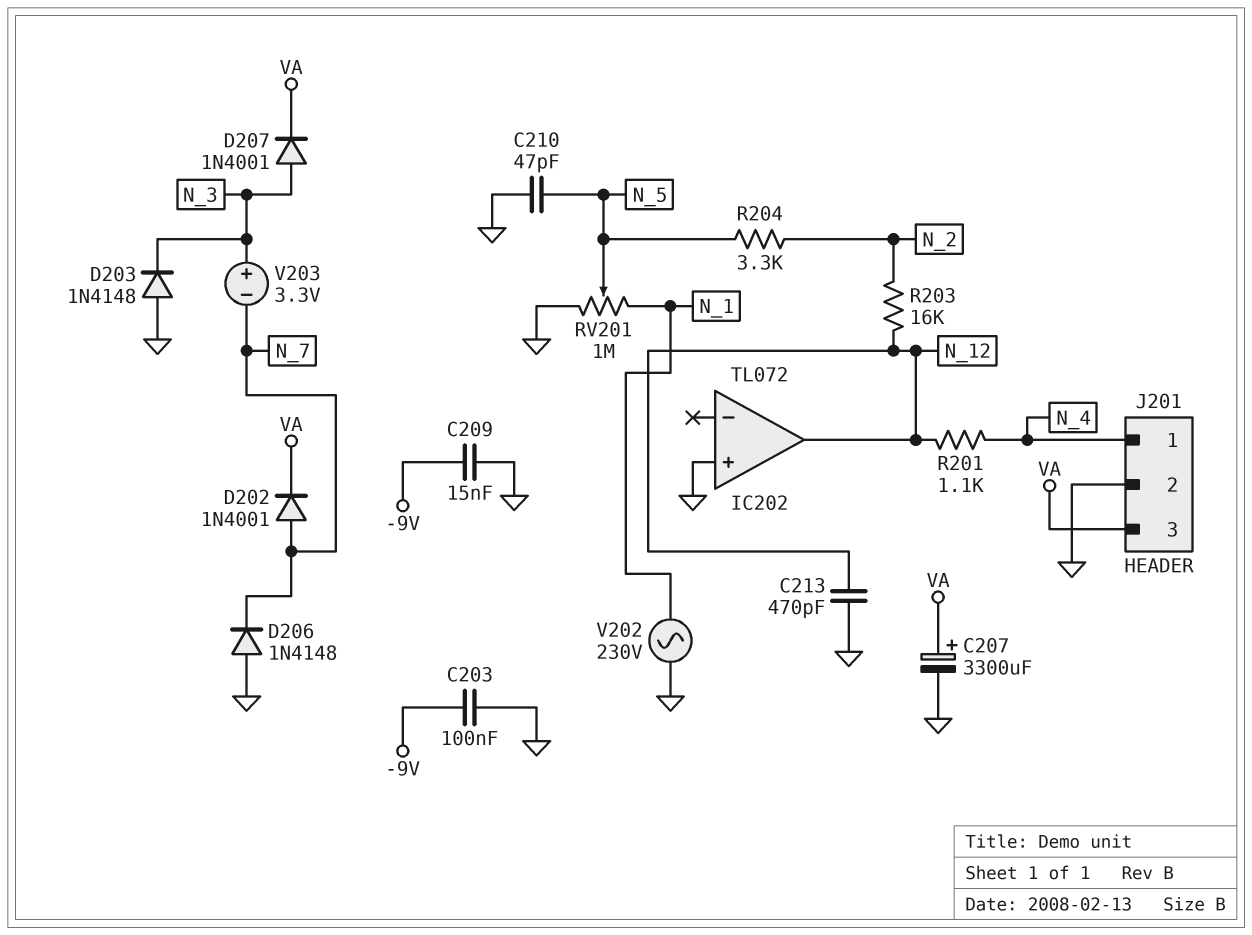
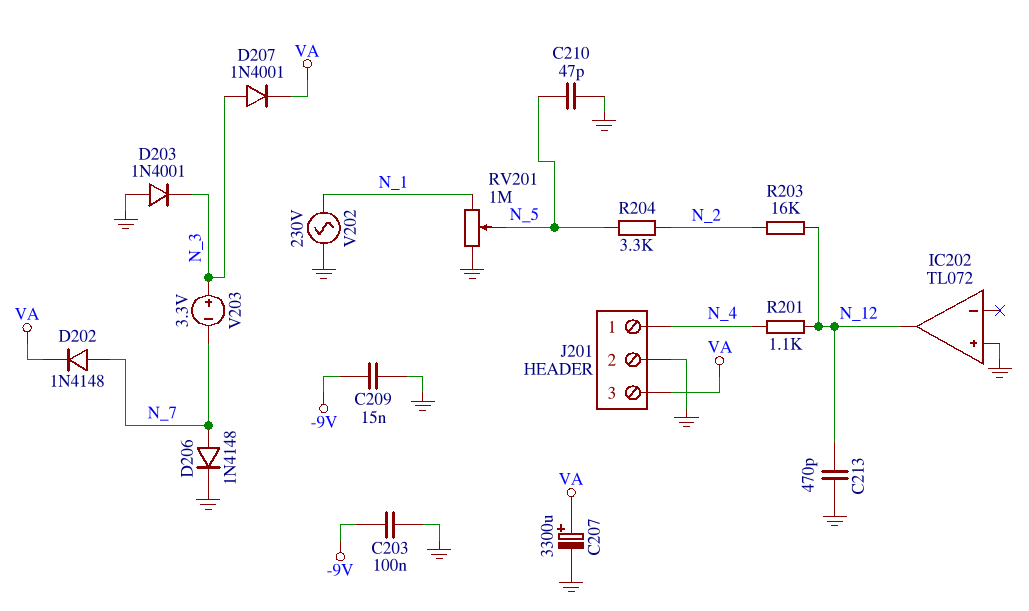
D202: diode 1N4001 (A N_7, K VA) -> diode 1N4148 (A N_7, K VA)
D203: diode 1N4148 (A GND, K N_3) -> diode 1N4001 (A GND, K N_3)
D206: diode 1N4148 (A GND, K N_7) -> diode 1N4148 (A N_7, K GND)

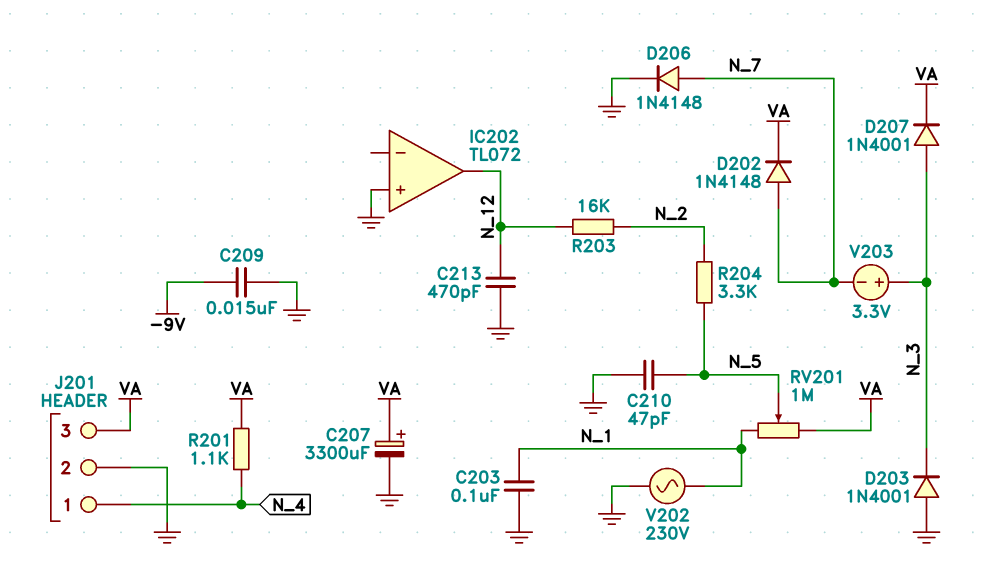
C203: 100nF (-9V, GND) -> 100nF (GND, N_1)
R201: 1.1k (N_4, N_12) -> 1.1k (N_4, VA)
RV201: 1M (GND, N_1, wiper N_5) -> 1M (N_1, VA, wiper N_5)

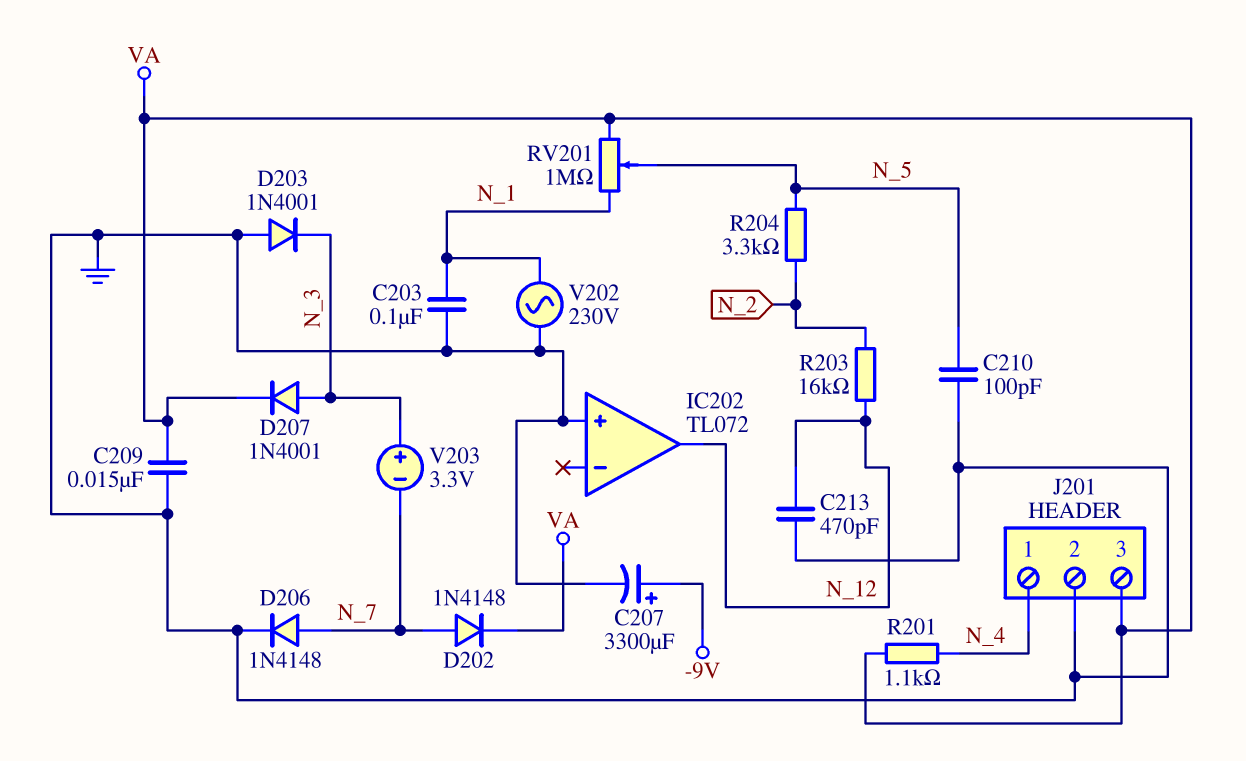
C207: 3300uF (plus VA, minus GND) -> 3300uF (plus -9V, minus GND)
C209: 15nF (-9V, GND) -> 15nF (GND, VA)
C210: 47pF (GND, N_5) -> 100pF (GND, N_5)

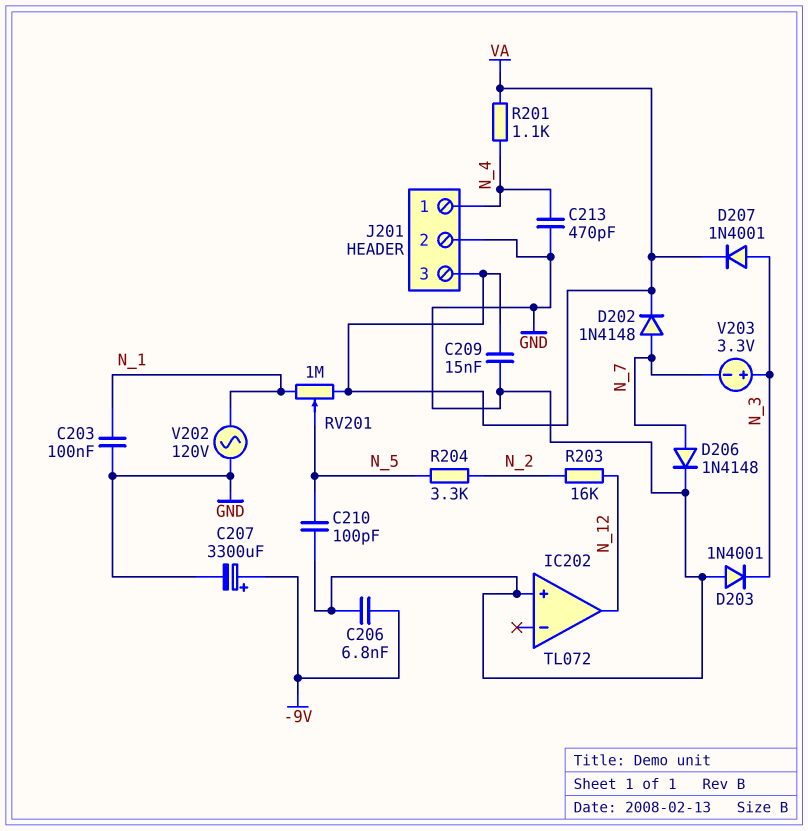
C206: none -> 6.8nF (-9V, GND)
C213: 470pF (GND, N_12) -> 470pF (GND, N_4)
V202: AC 230V (GND, N_1) -> AC 120V (GND, N_1)

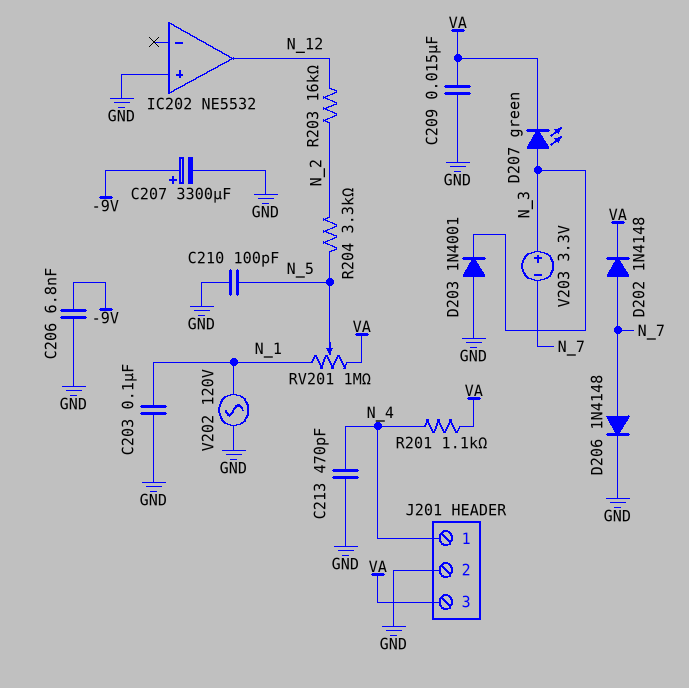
D207: diode 1N4001 (A N_3, K VA) -> LED green (A N_3, K VA)
IC202: TL072 -> NE5532

